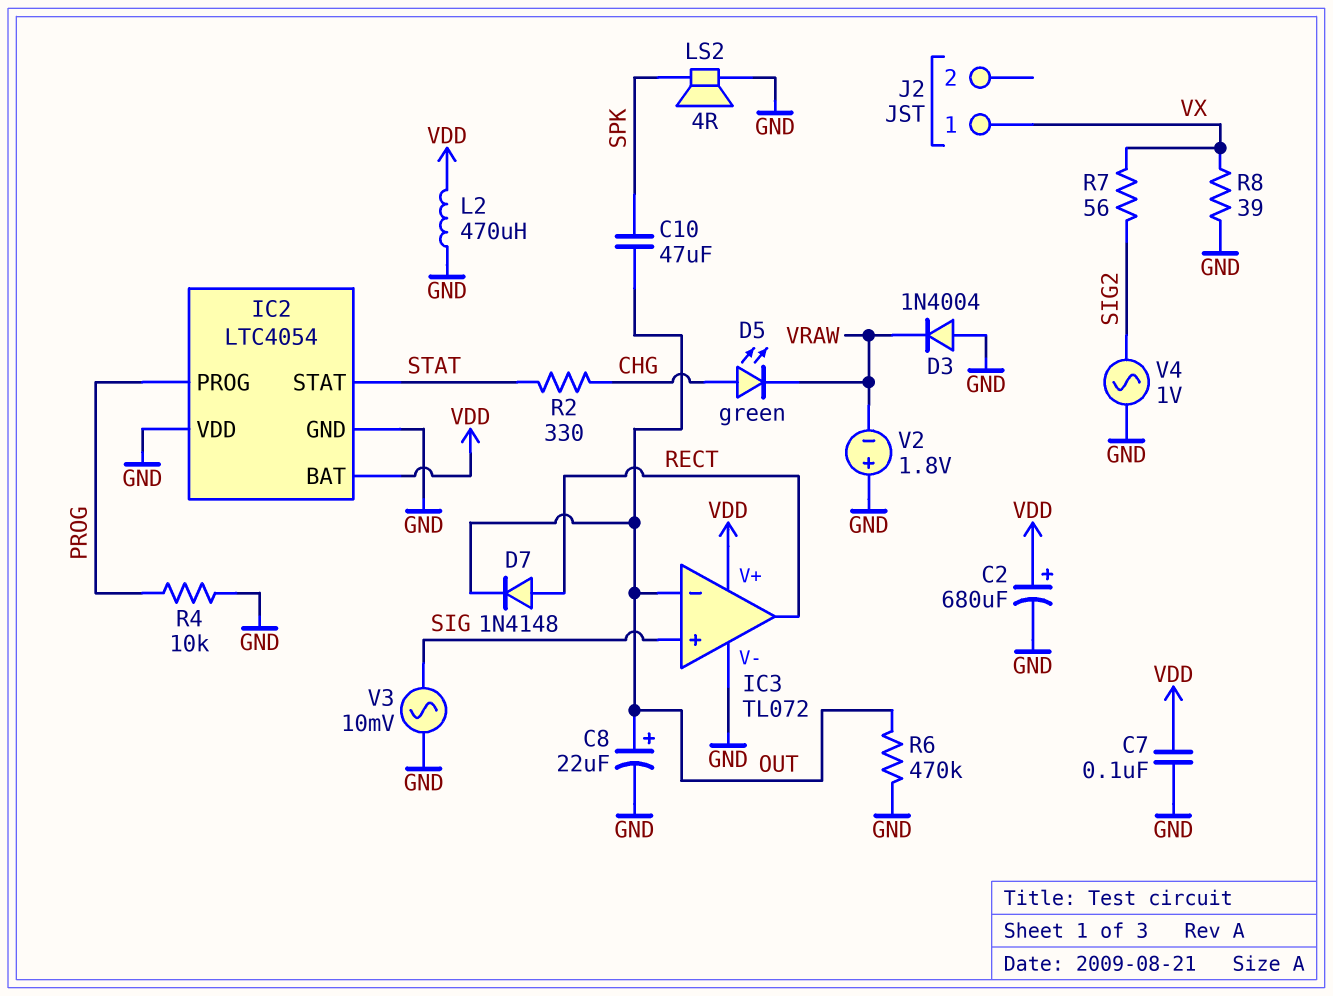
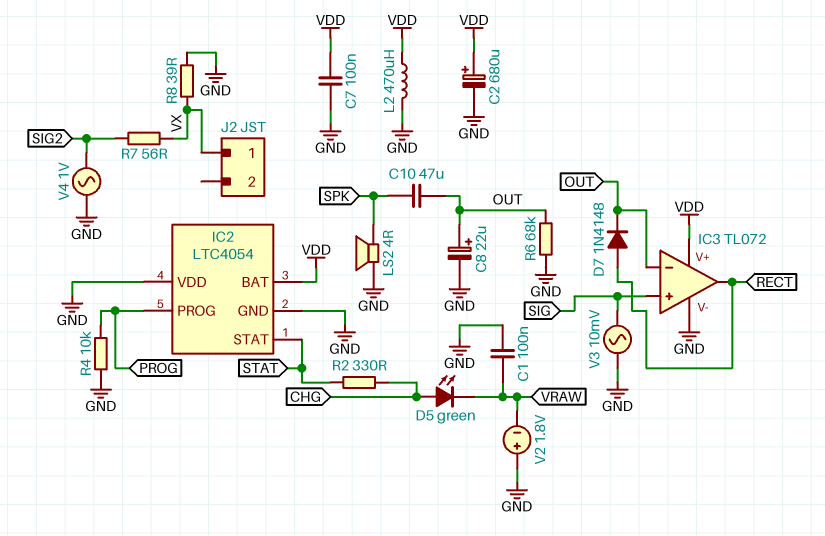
C1: none -> 100nF (GND, VRAW)
D3: diode 1N4004 (A GND, K VRAW) -> none
R6: 470k (GND, OUT) -> 68k (GND, OUT)

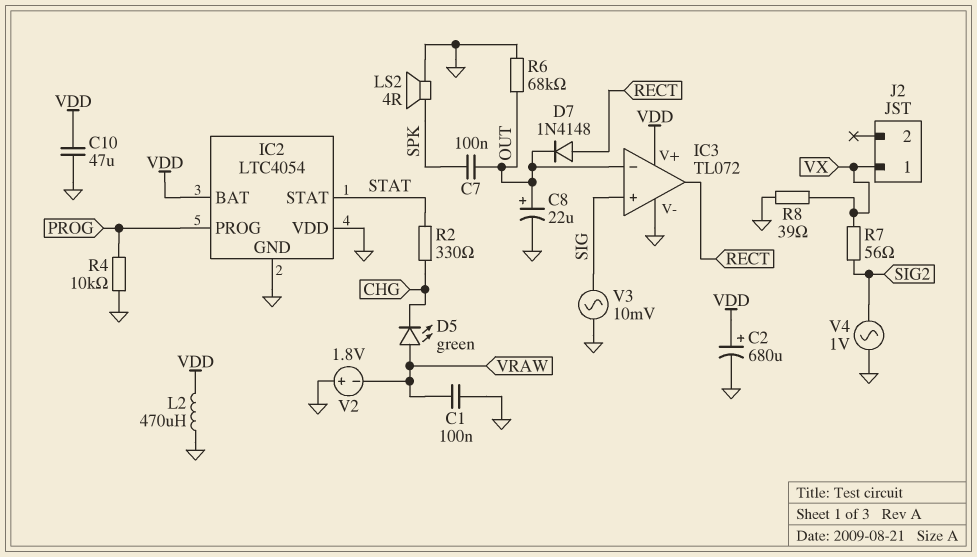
C7: 100nF (GND, VDD) -> 100nF (OUT, SPK)
C10: 47uF (OUT, SPK) -> 47uF (GND, VDD)
D5: LED green (A CHG, K VRAW) -> LED green (A VRAW, K CHG)

